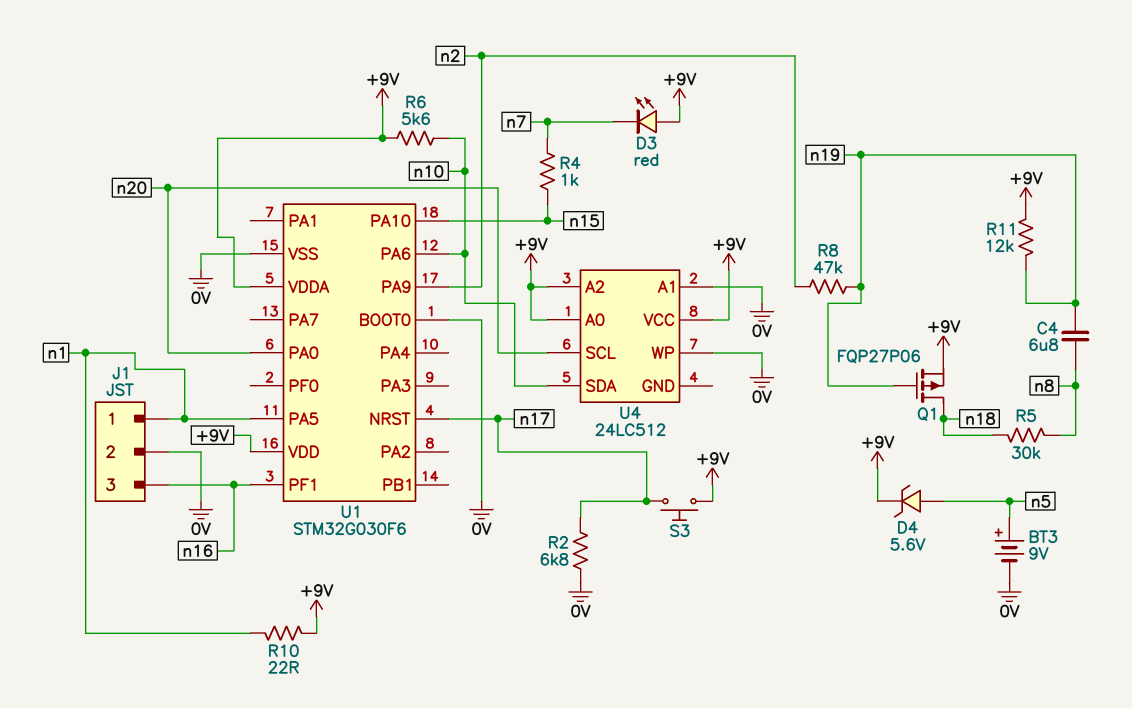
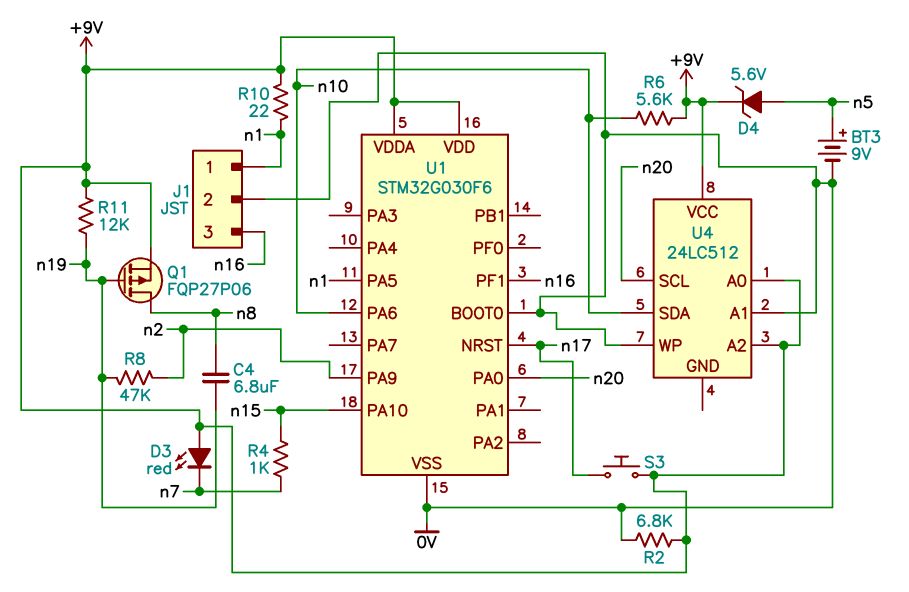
Q1: PMOS FQP27P06 (G n19, D n18, S +9V) -> PMOS FQP27P06 (G n19, D n8, S +9V)
R2: 6.8k (0V, n17) -> 6.8k (+9V, 0V)
R5: 30k (n8, n18) -> none

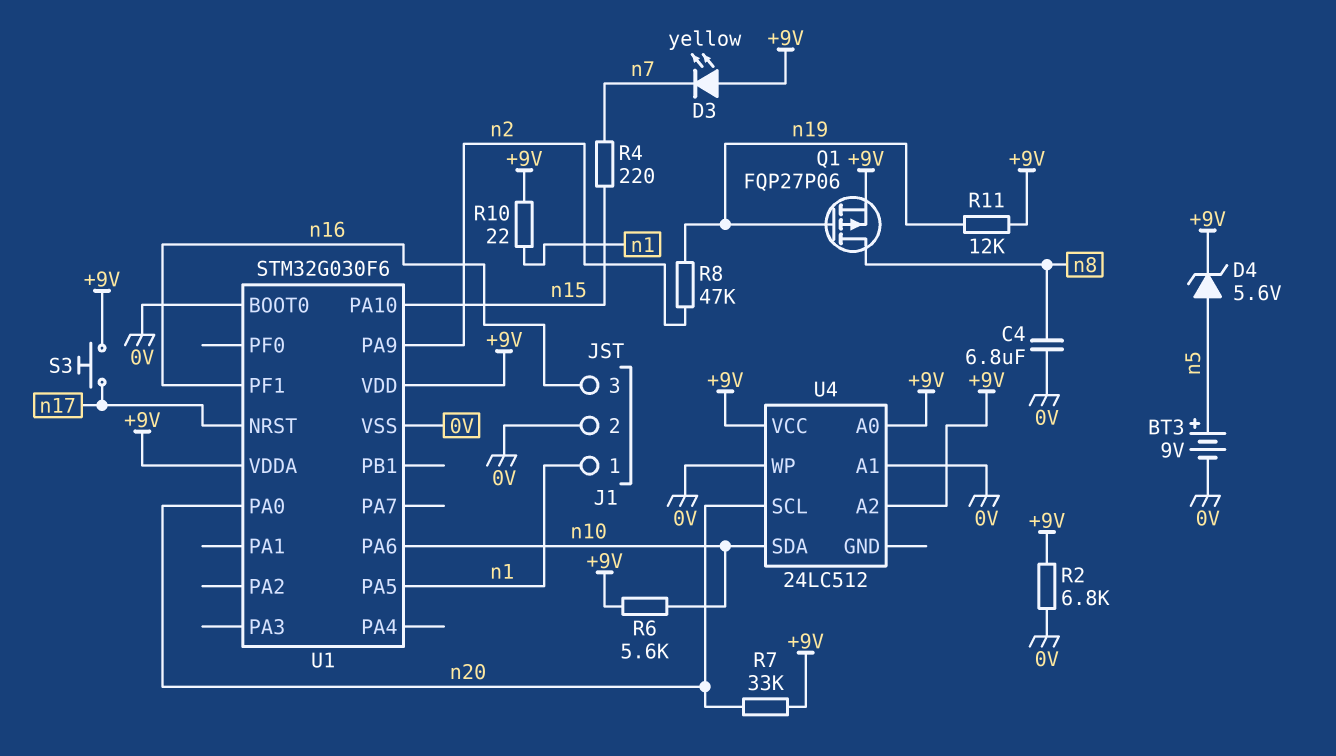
C4: 6.8uF (n8, n19) -> 6.8uF (0V, n8)
D3: LED red (A +9V, K n7) -> LED yellow (A +9V, K n7)
R4: 1k (n7, n15) -> 220 (n7, n15)
R7: none -> 33k (+9V, n20)

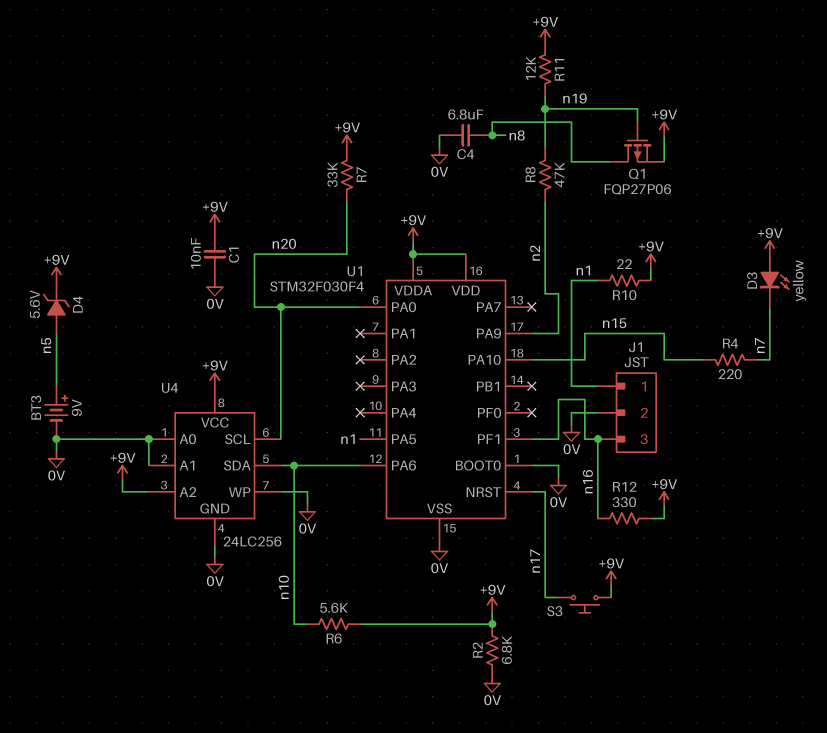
C1: none -> 10nF (+9V, 0V)
R12: none -> 330 (+9V, n16)
U1: STM32G030F6 -> STM32F030F4
U4: 24LC512 -> 24LC256
U4 pin A0: +9V -> 0V
U4 pin GND: none -> 0V

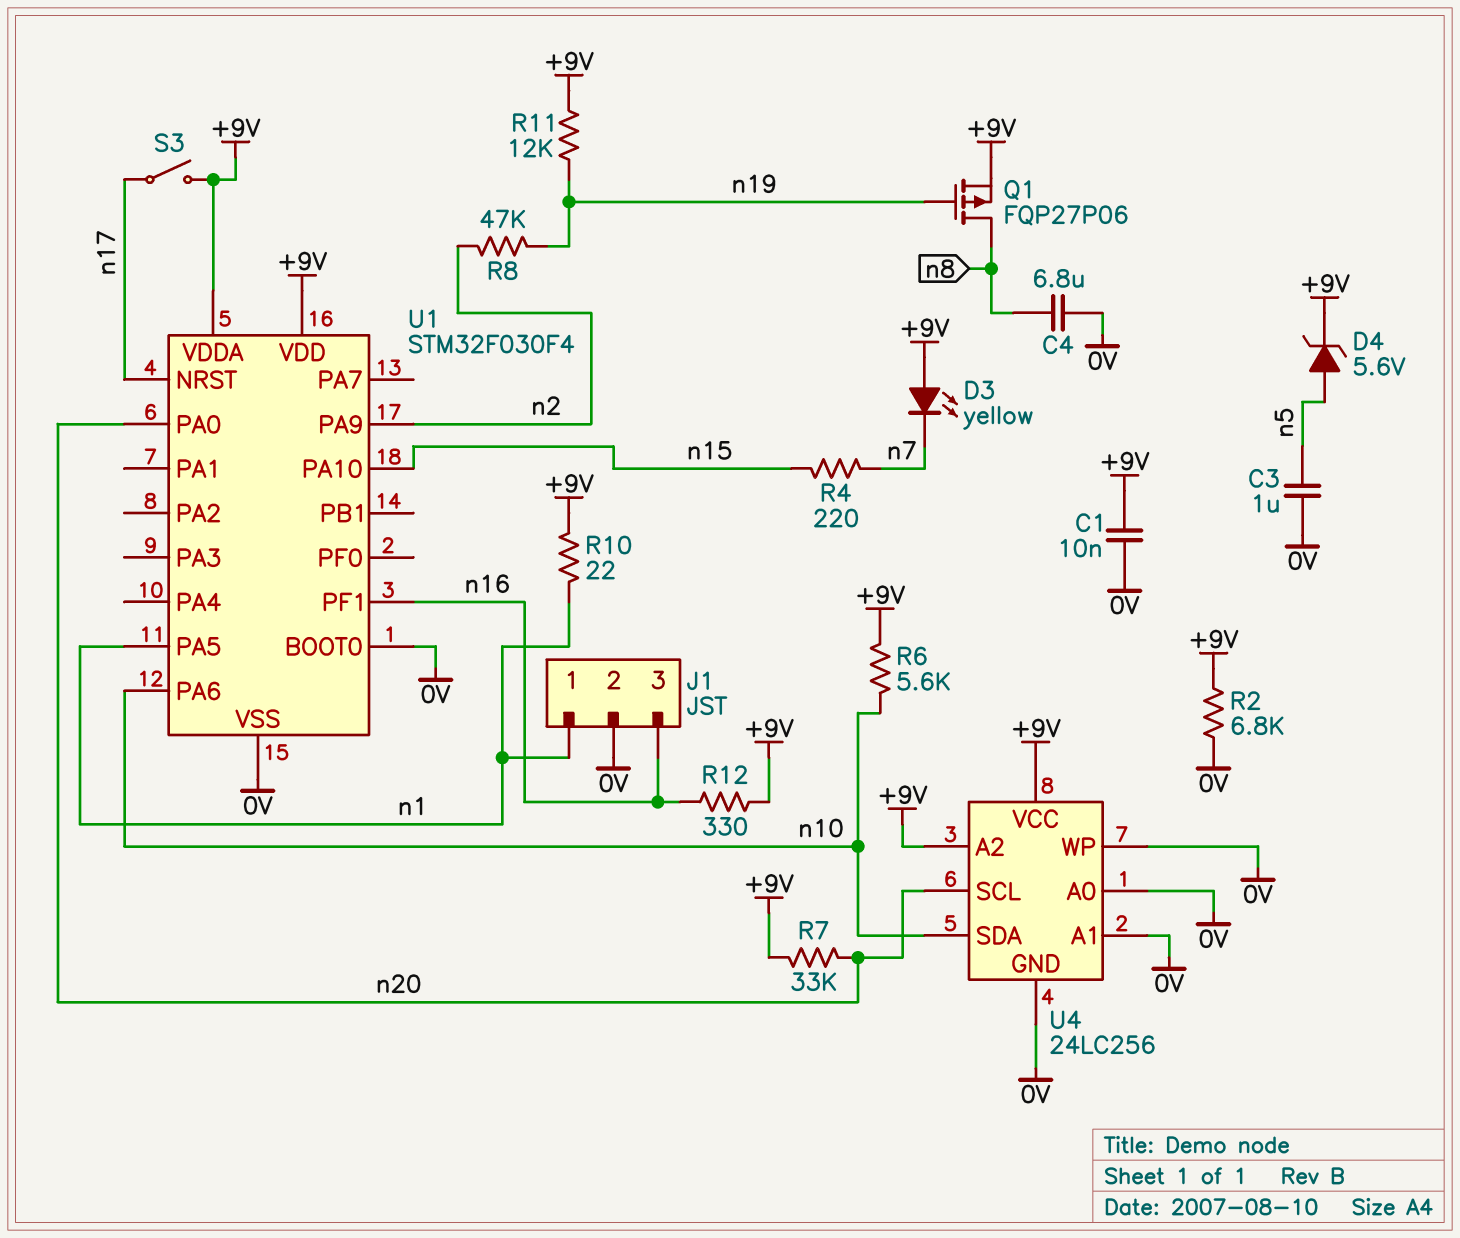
BT3: 9V (plus n5, minus 0V) -> none
C3: none -> 1uF (0V, n5)
S3: button (+9V, n17) -> switch (+9V, n17)

